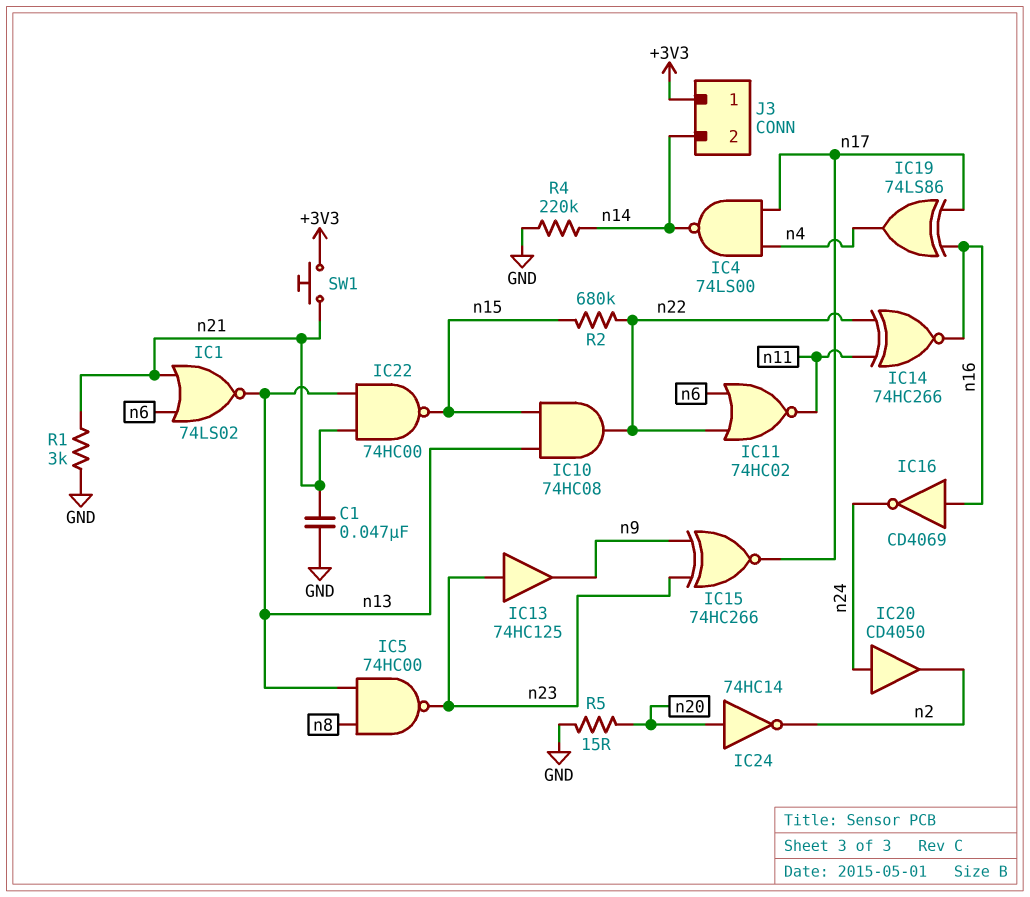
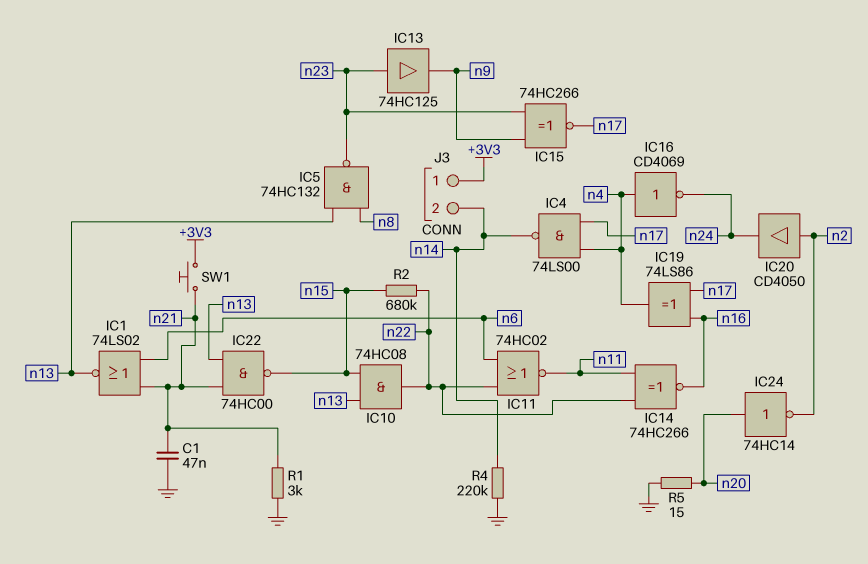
IC5: NAND 74HC00 (in n8, in n13, out n23) -> NAND 74HC132 (in n8, in n13, out n23)
IC16: NOT CD4069 (in n16, out n24) -> NOT CD4069 (in n4, out n24)
IC20: buffer CD4050 (in n24, out n2) -> buffer CD4050 (in n2, out n24)

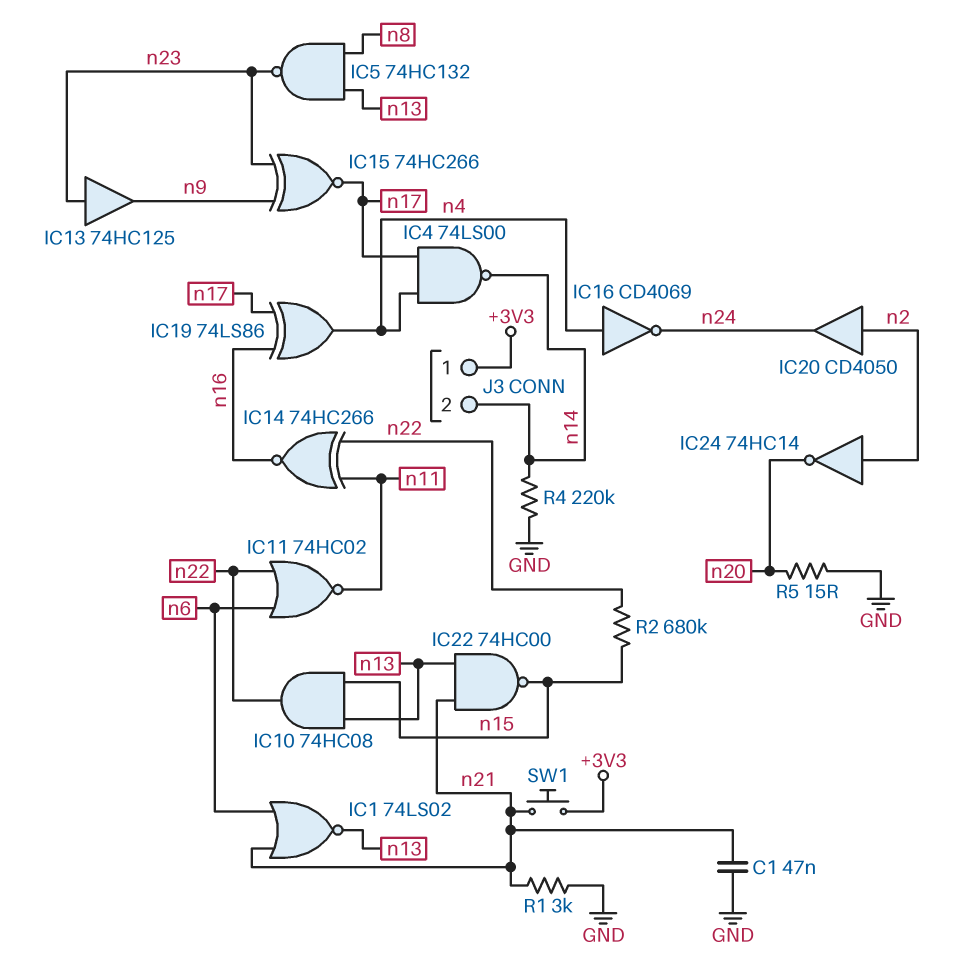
IC24: NOT 74HC14 (in n20, out n2) -> NOT 74HC14 (in n2, out n20)

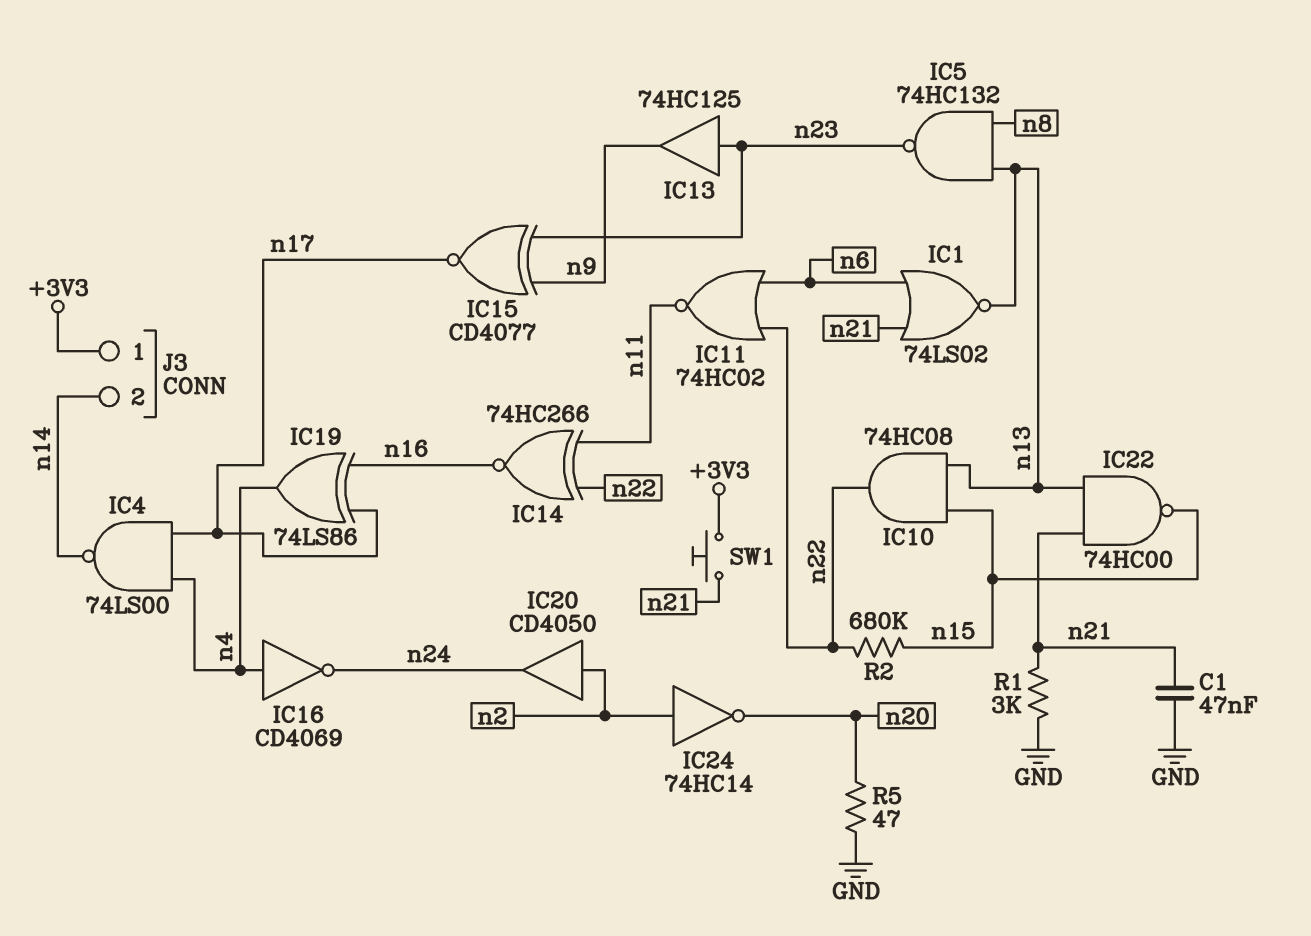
IC15: XNOR 74HC266 (in n9, in n23, out n17) -> XNOR CD4077 (in n9, in n23, out n17)
R4: 220k (GND, n14) -> none
R5: 15 (GND, n20) -> 47 (GND, n20)

